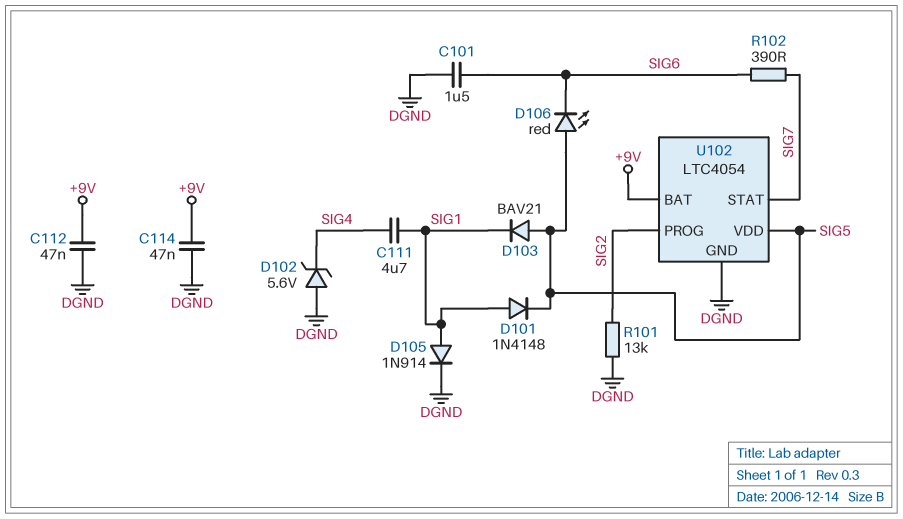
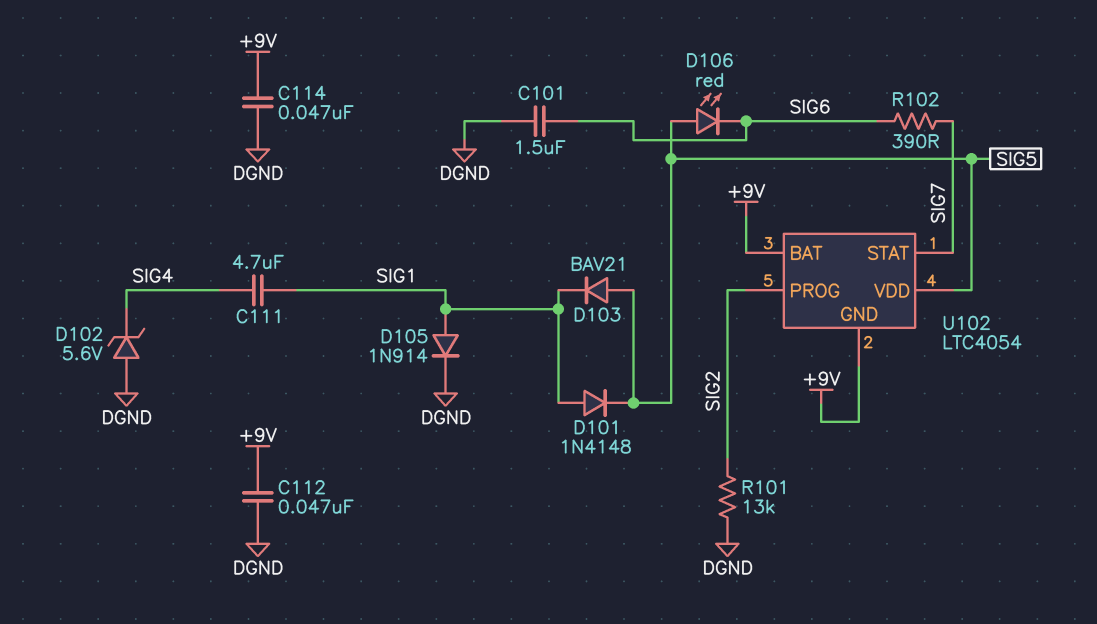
U102 pin GND: DGND -> +9V

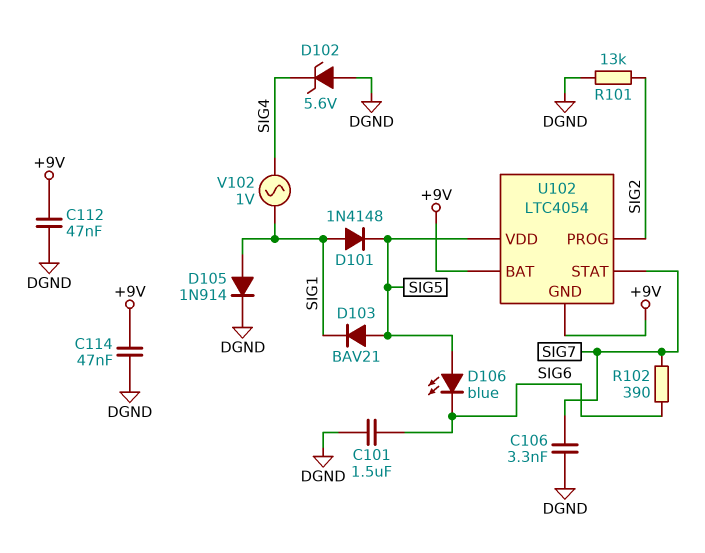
C106: none -> 3.3nF (DGND, SIG7)
C111: 4.7uF (SIG1, SIG4) -> none
D106: LED red (A SIG5, K SIG6) -> LED blue (A SIG5, K SIG6)
V102: none -> AC 1V (SIG1, SIG4)

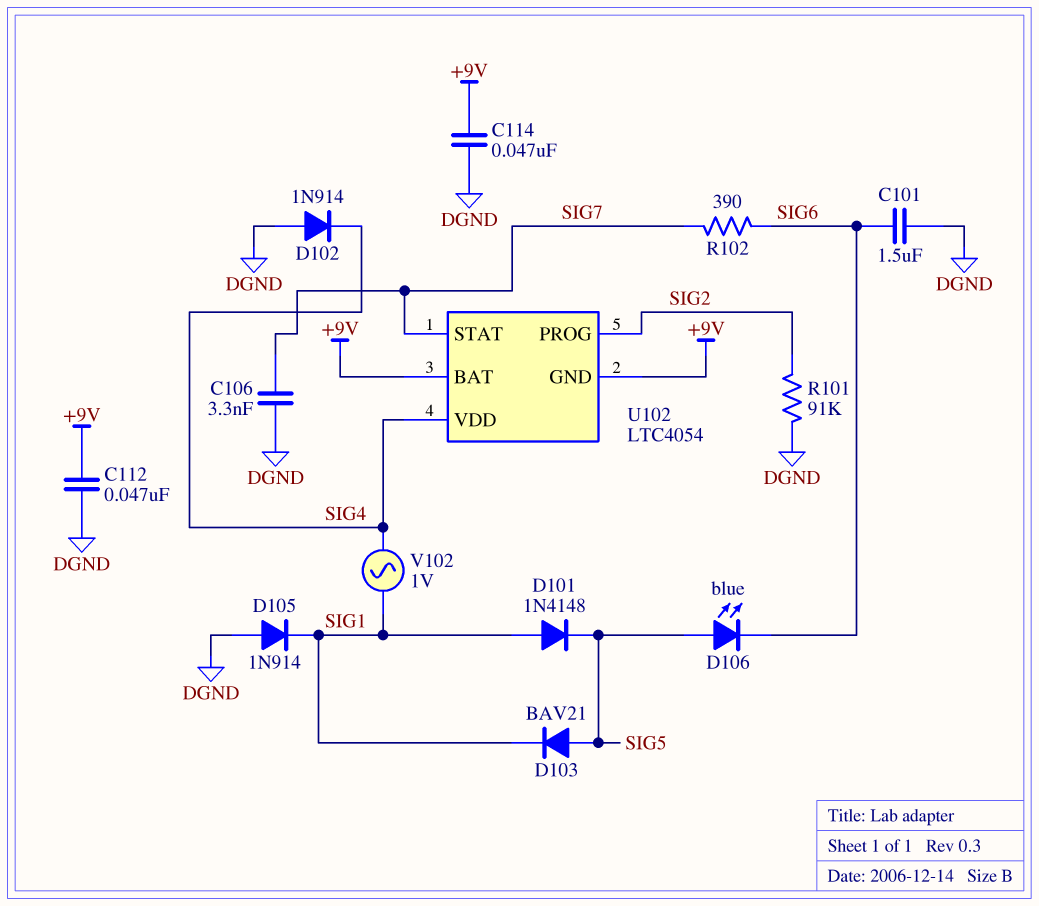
D102: zener 5.6V (A DGND, K SIG4) -> diode 1N914 (A DGND, K SIG4)
D105: diode 1N914 (A SIG1, K DGND) -> diode 1N914 (A DGND, K SIG1)
R101: 13k (DGND, SIG2) -> 91k (DGND, SIG2)
U102 pin VDD: SIG5 -> SIG4

